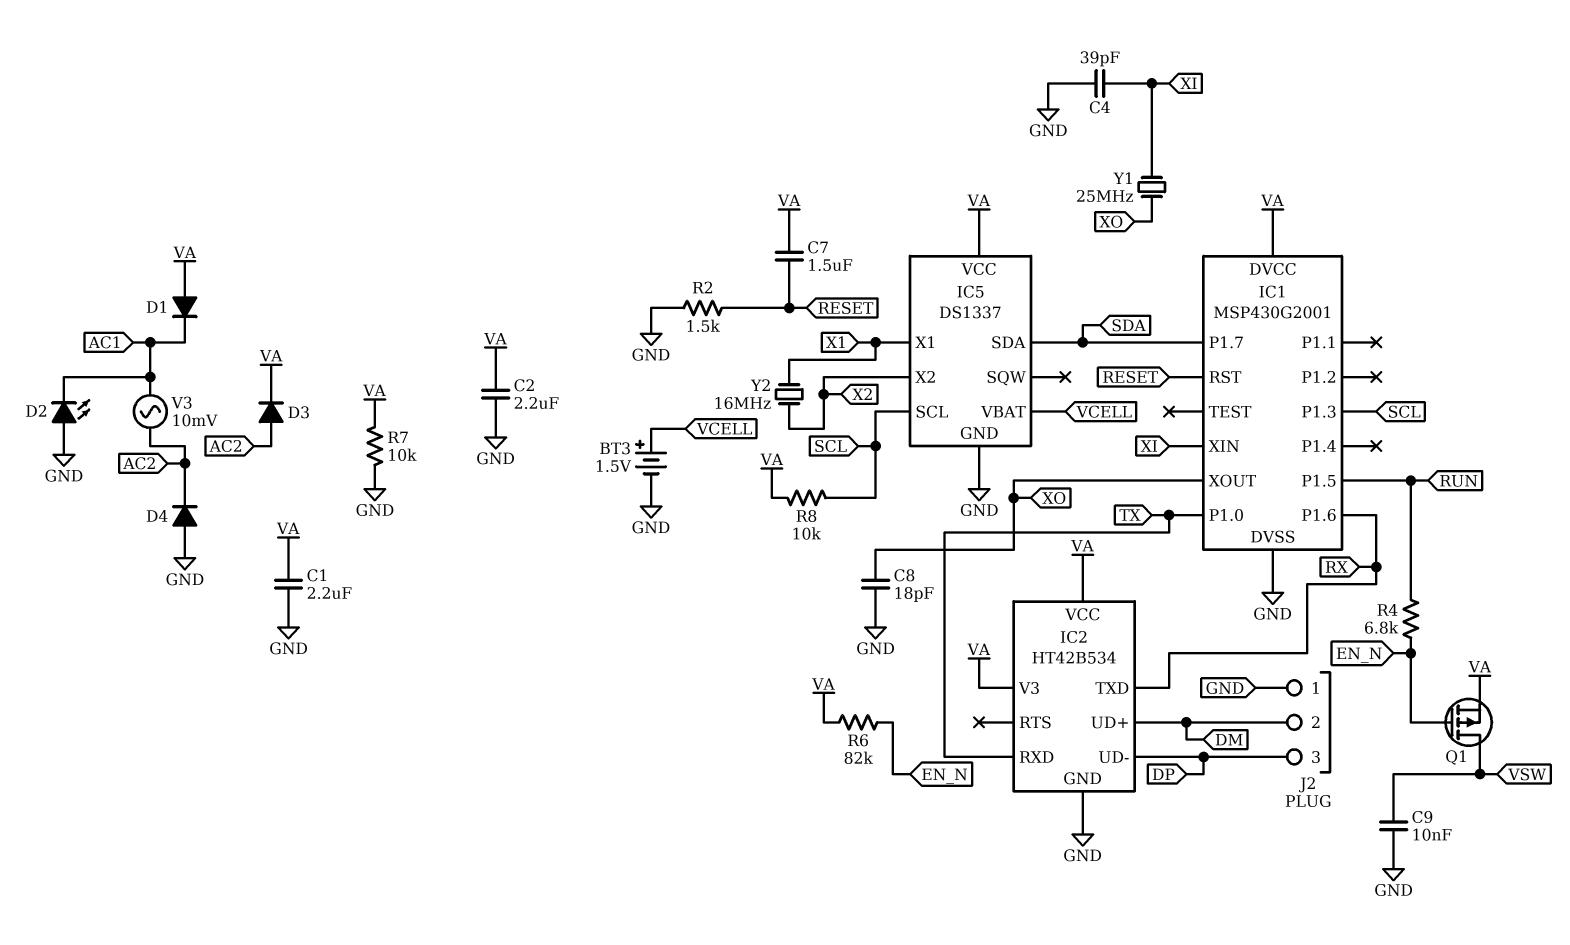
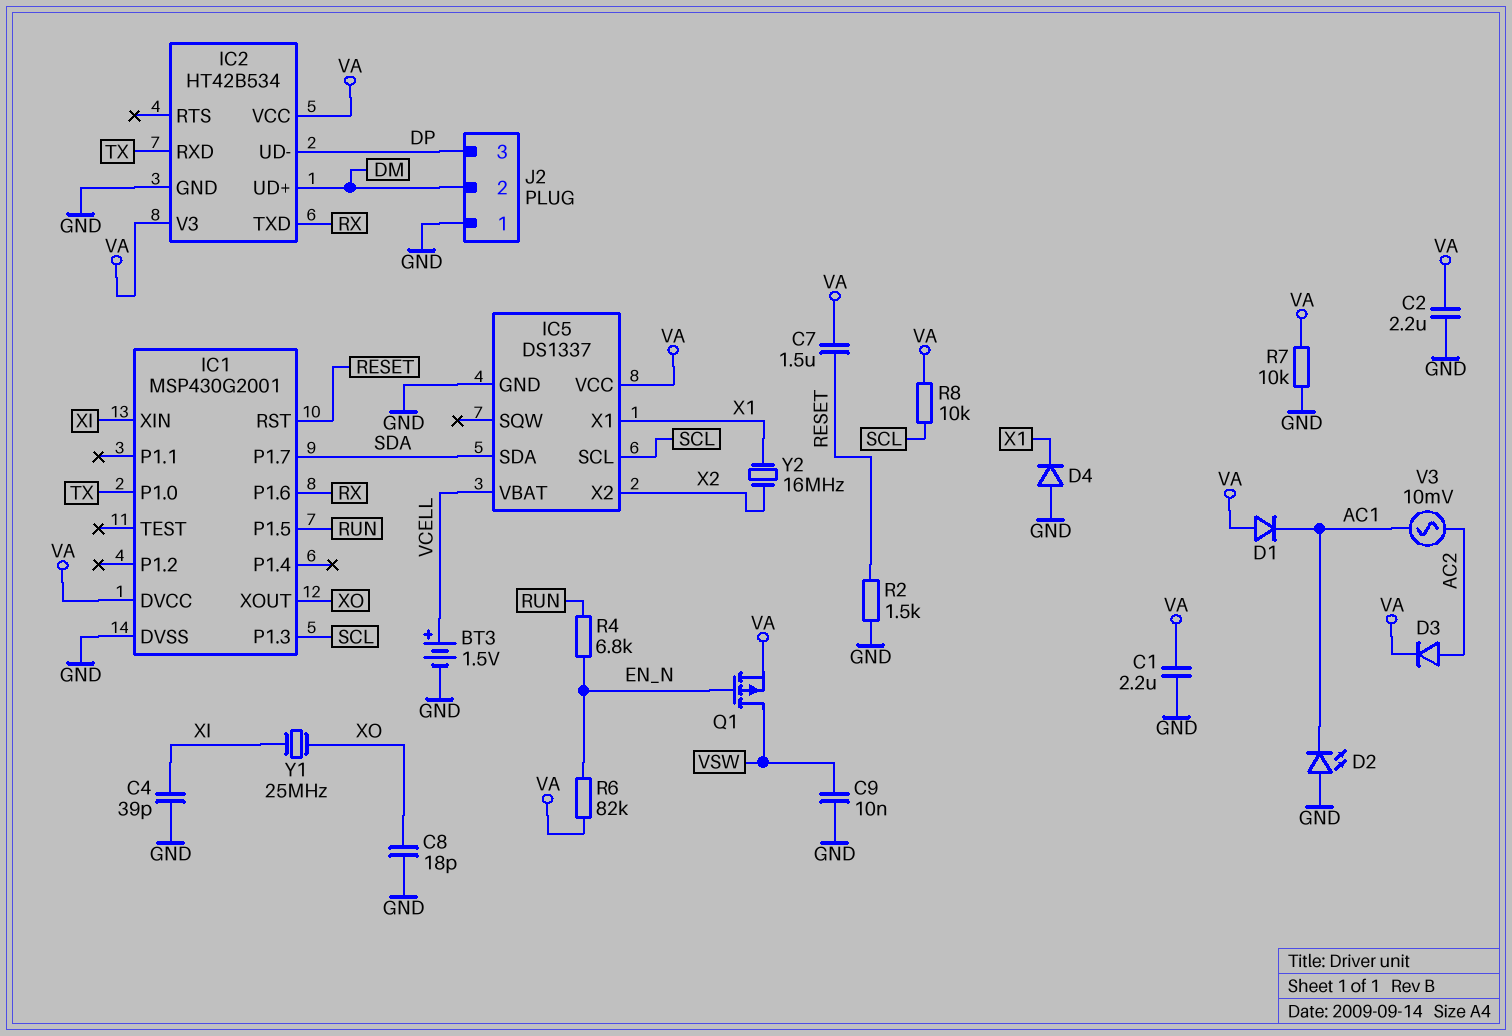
D4: diode (A GND, K AC2) -> diode (A GND, K X1)

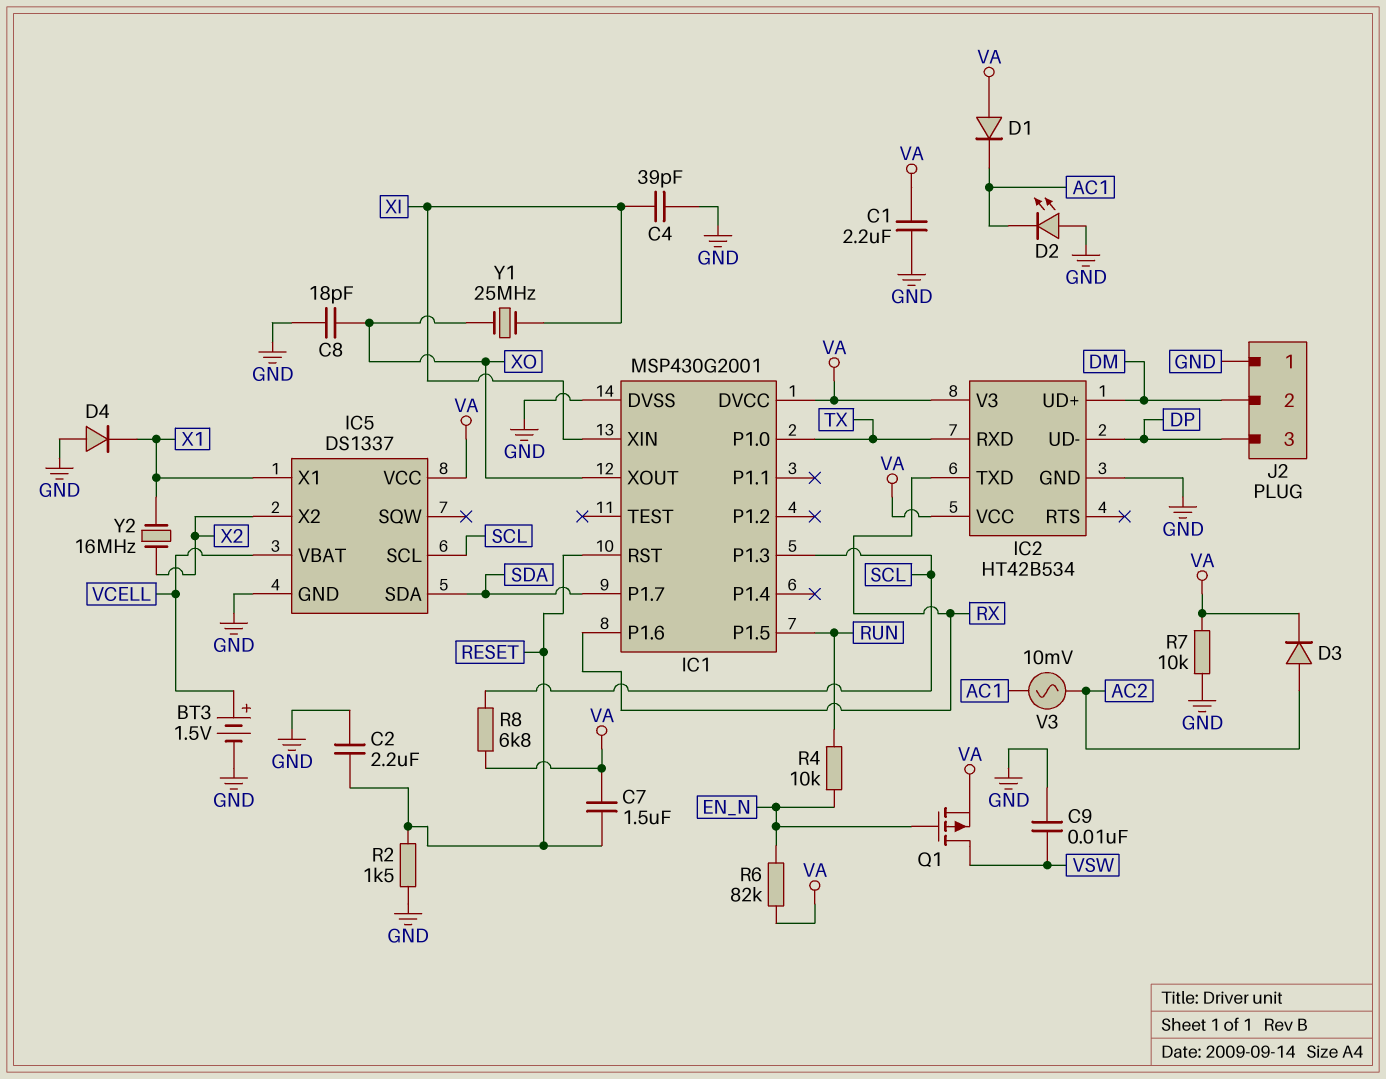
C2: 2.2uF (GND, VA) -> 2.2uF (GND, RESET)
R4: 6.8k (EN_N, RUN) -> 10k (EN_N, RUN)
R8: 10k (SCL, VA) -> 6.8k (SCL, VA)

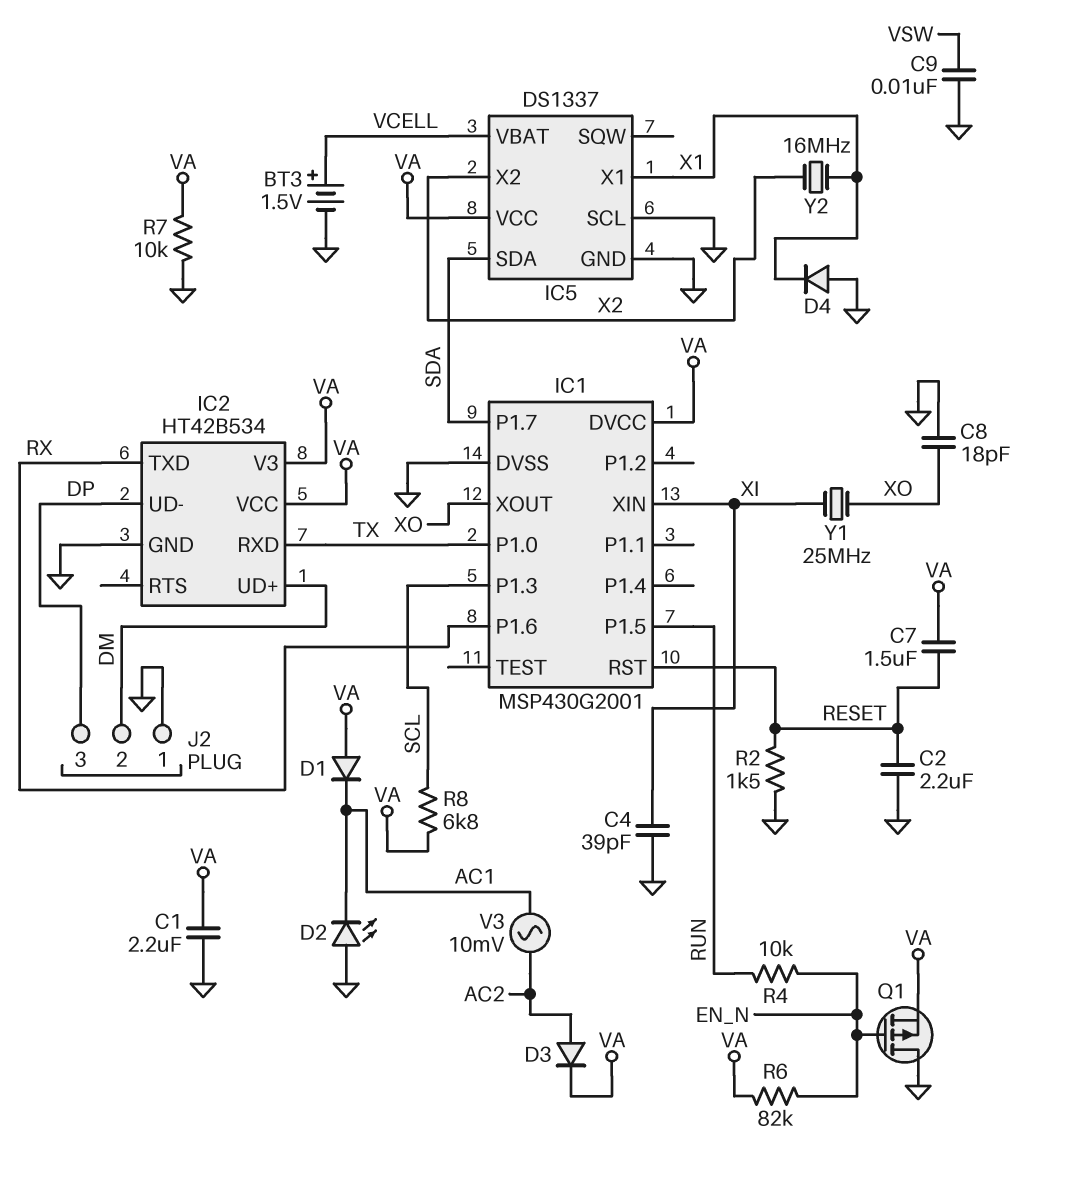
IC5 pin SCL: SCL -> GND
Q1: PMOS (G EN_N, D VSW, S VA) -> PMOS (G EN_N, D GND, S VA)

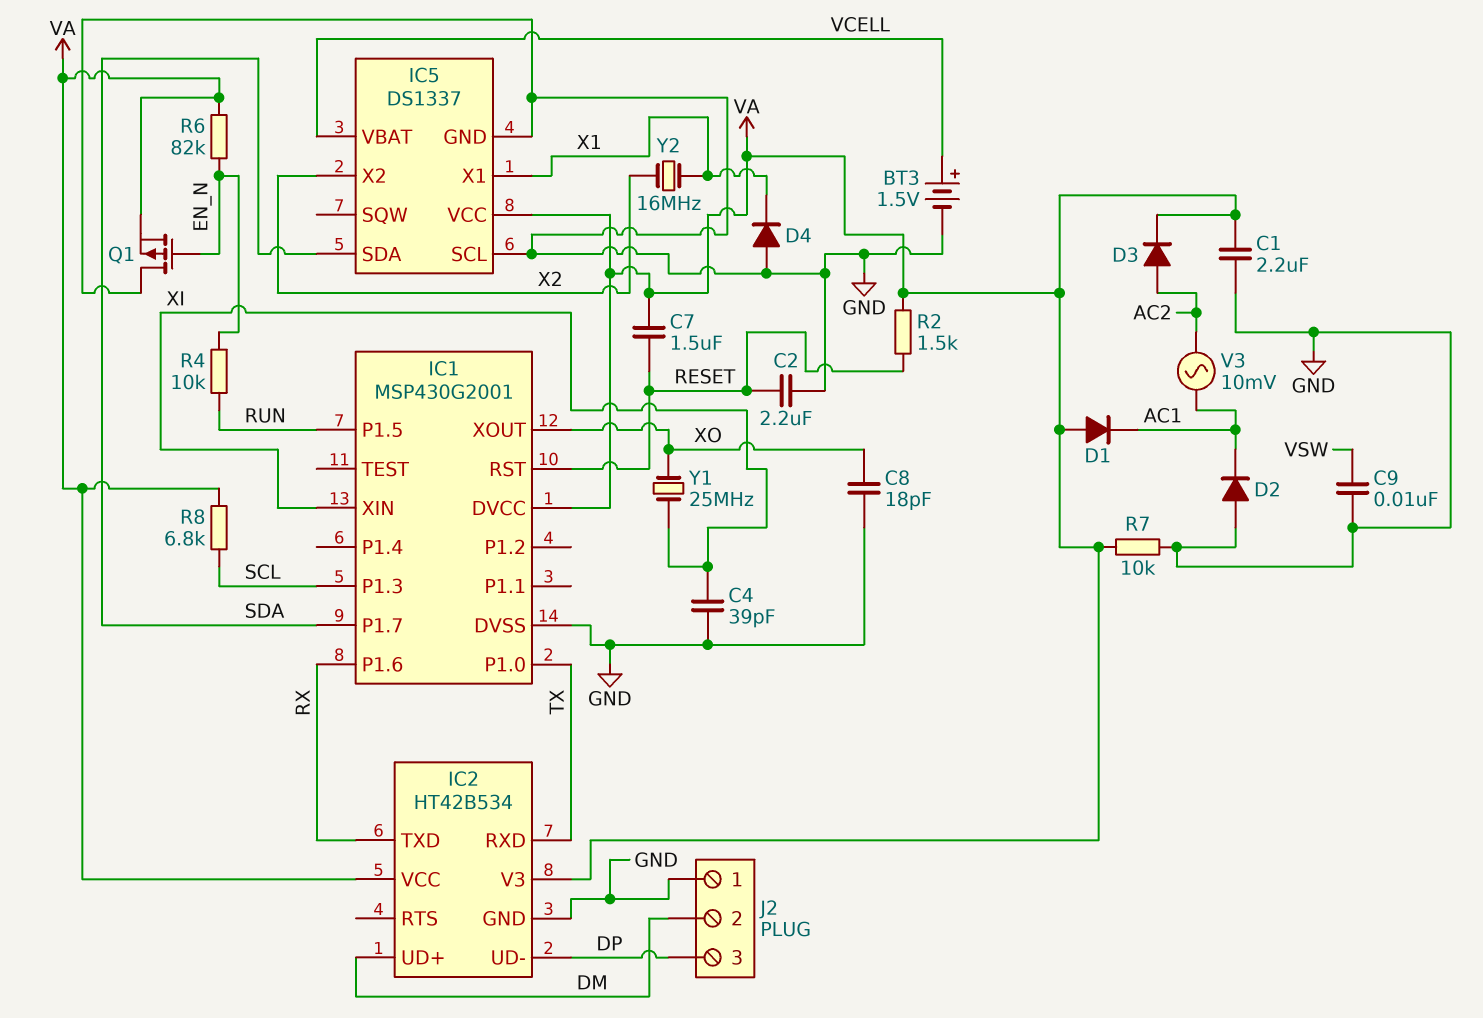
D2: LED (A GND, K AC1) -> diode (A GND, K AC1)
R2: 1.5k (GND, RESET) -> 1.5k (RESET, VA)

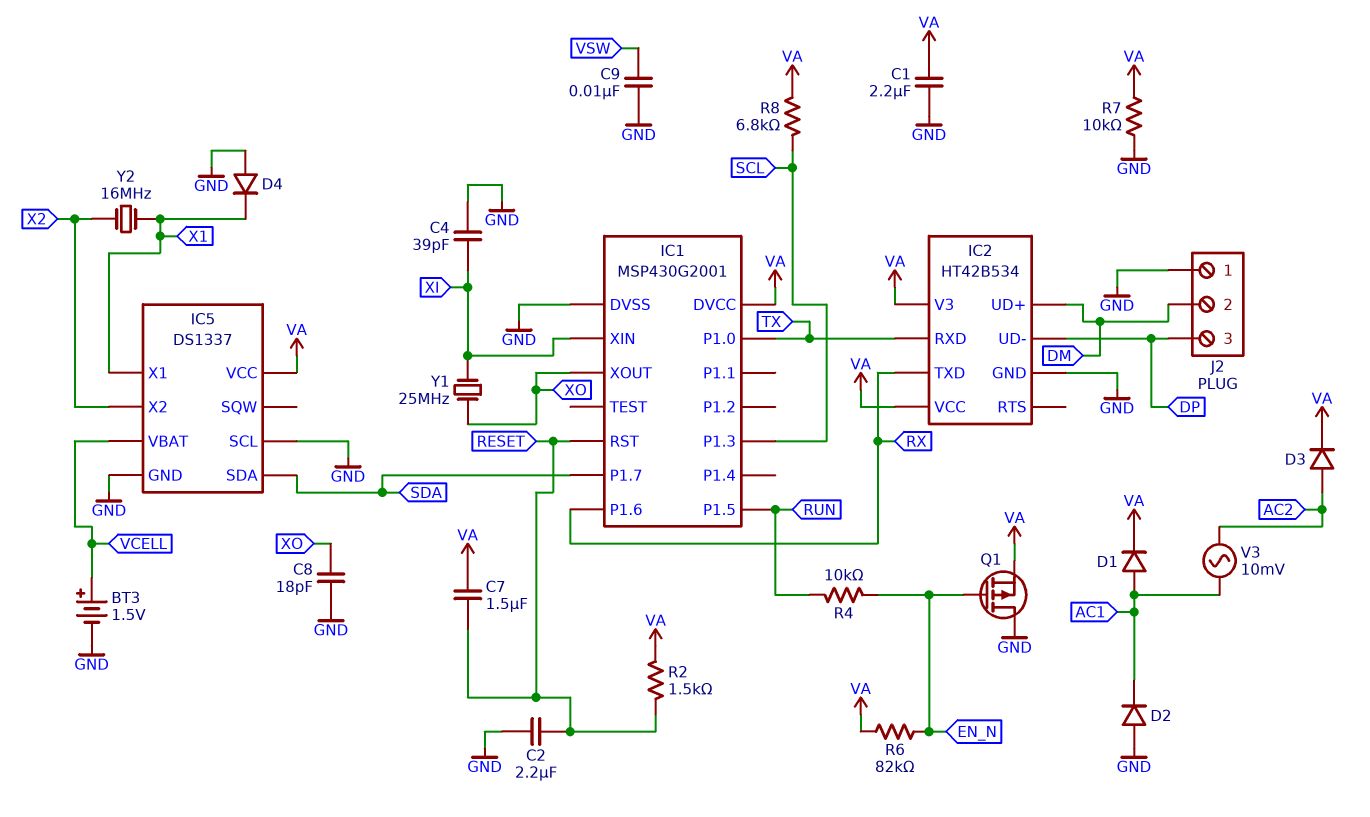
D1: diode (A VA, K AC1) -> diode (A AC1, K VA)

